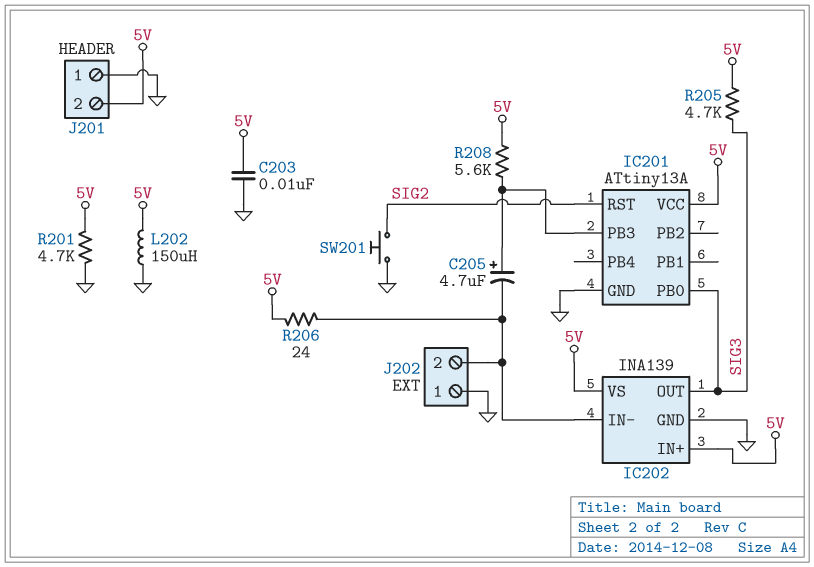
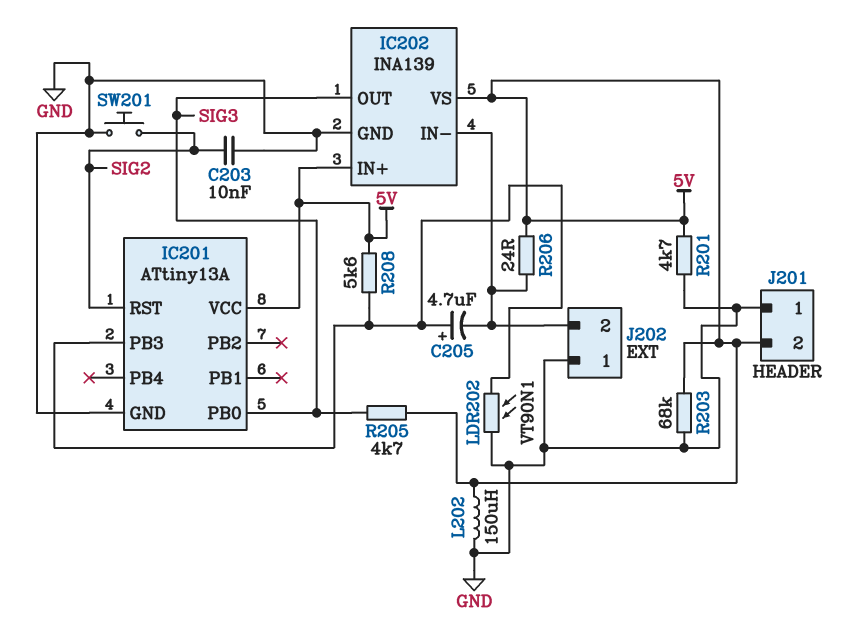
C203: 10nF (5V, GND) -> 10nF (GND, SIG2)
LDR202: none -> VT90N1 (GND, IC201/PB3)
R203: none -> 68k (5V, GND)

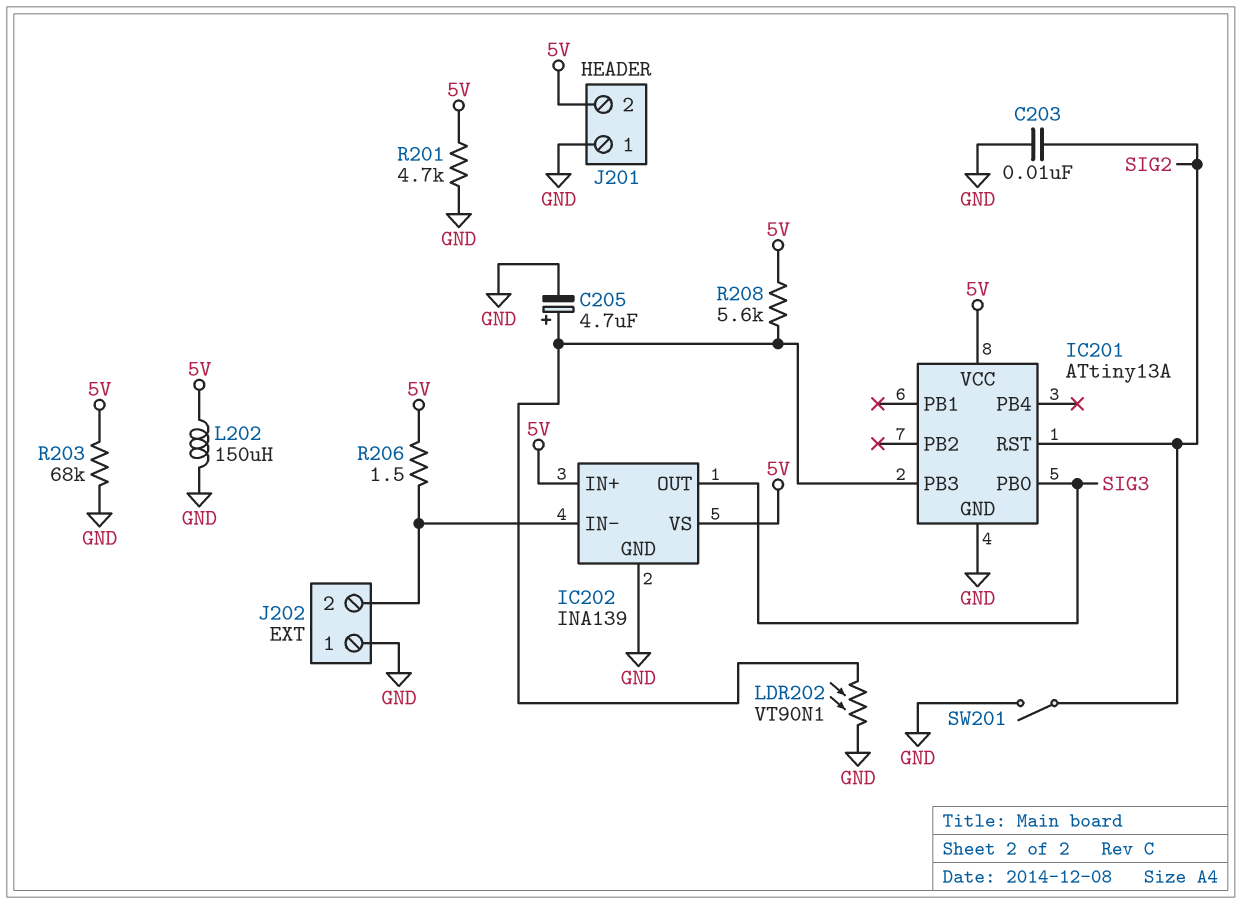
C205: 4.7uF (plus IC201/PB3, minus IC202/IN-) -> 4.7uF (plus IC201/PB3, minus GND)
R205: 4.7k (5V, SIG3) -> none
R206: 24 (5V, IC202/IN-) -> 1.5 (5V, IC202/IN-)
SW201: button (GND, SIG2) -> switch (GND, SIG2)

